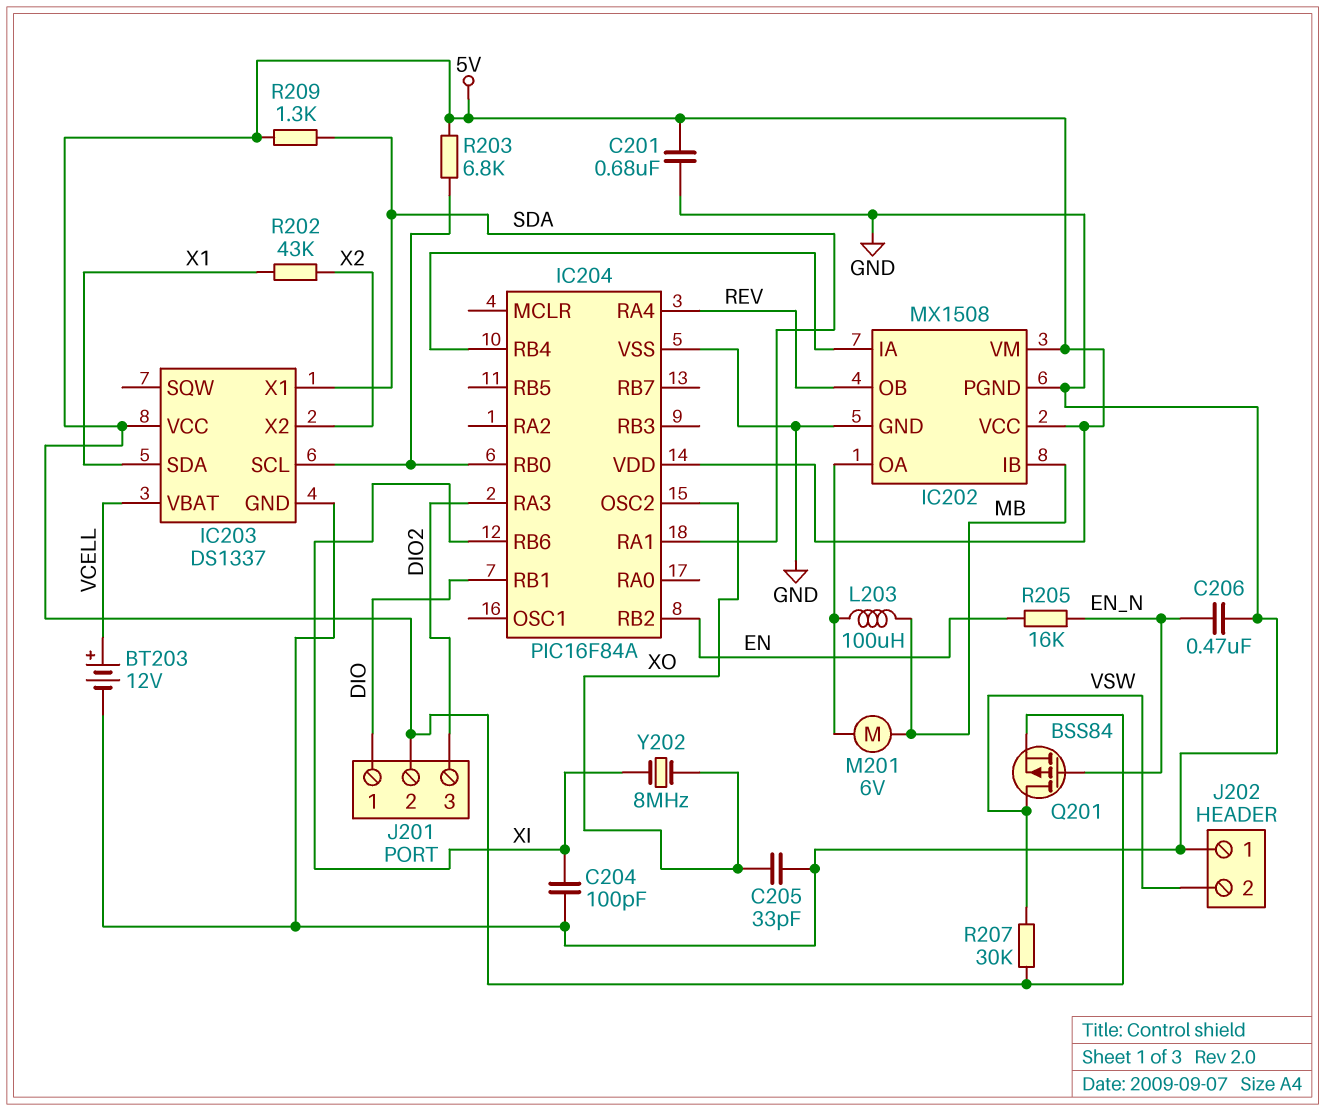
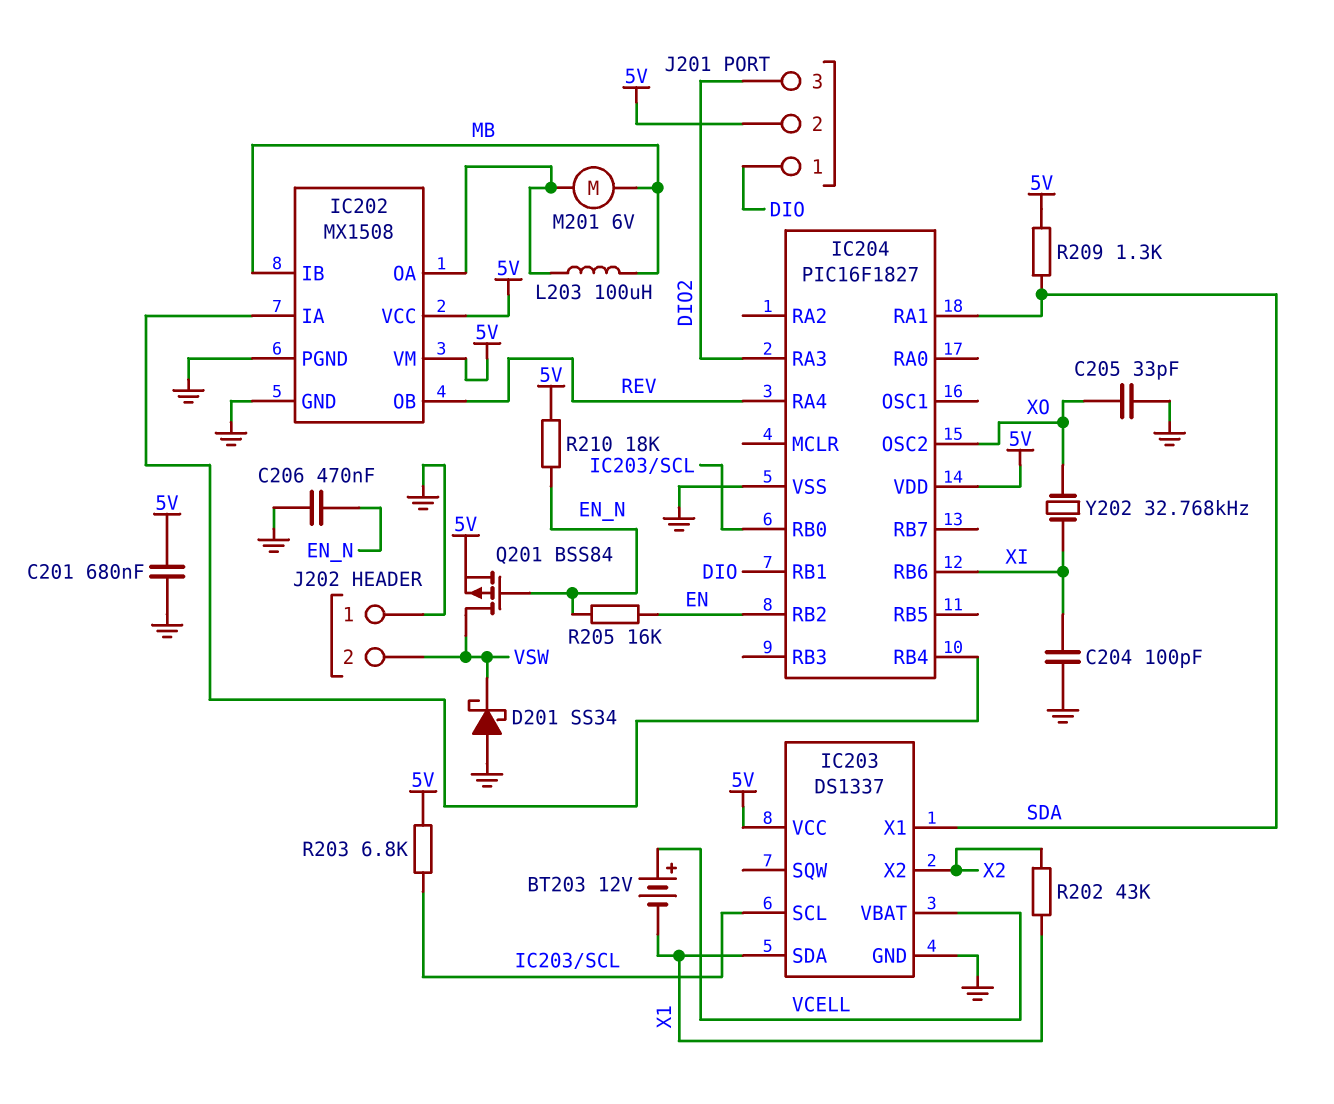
BT203: 12V (plus VCELL, minus GND) -> 12V (plus VCELL, minus X1)
D201: none -> schottky SS34 (A GND, K VSW)
IC204: PIC16F84A -> PIC16F1827
R207: 30k (5V, VSW) -> none
R210: none -> 18k (5V, EN_N)
Y202: 8MHz (XI, XO) -> 32.768kHz (XI, XO)

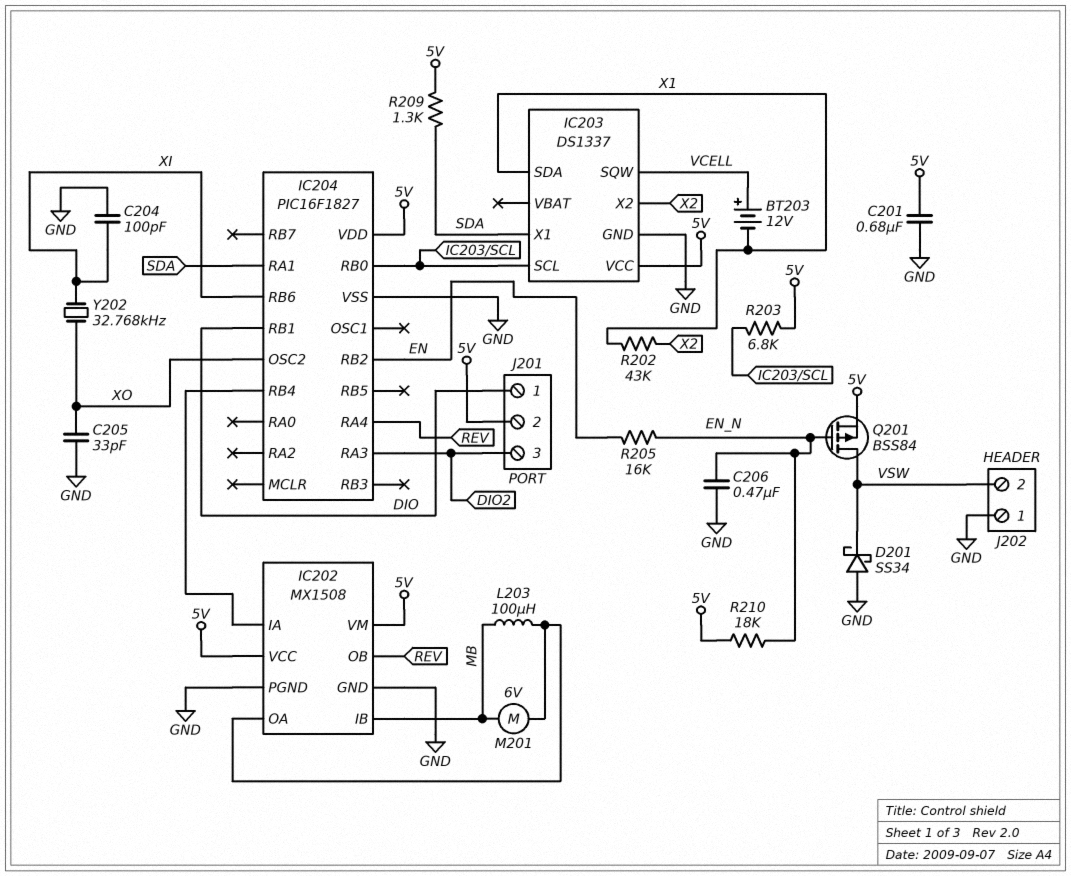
IC203 pin SQW: none -> VCELL
IC203 pin VBAT: VCELL -> none

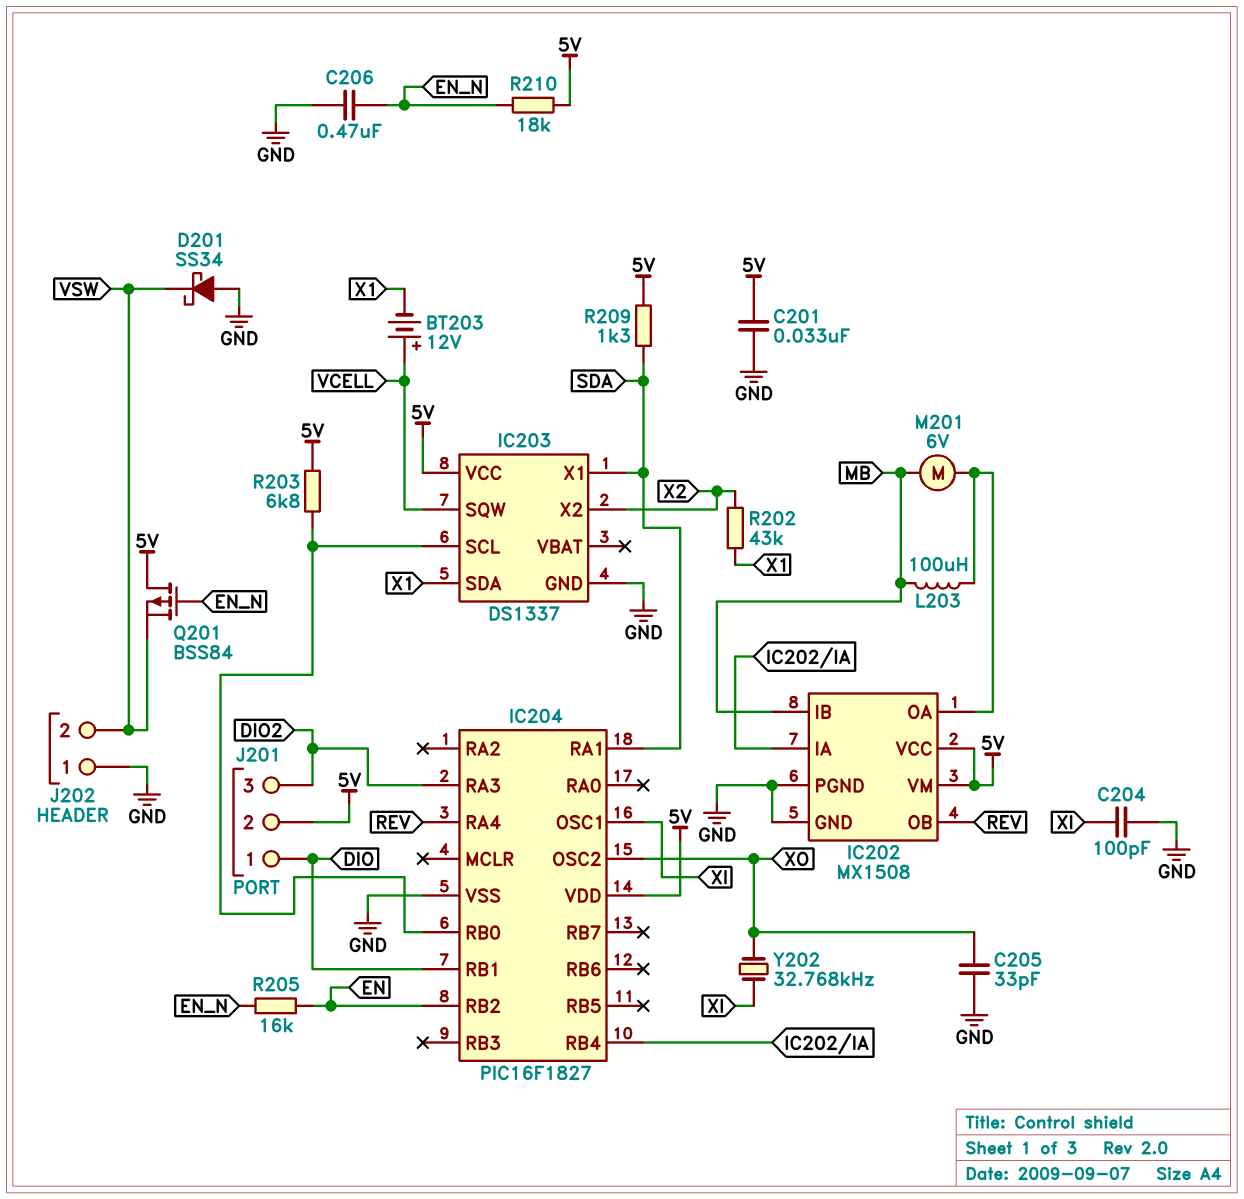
C201: 680nF (5V, GND) -> 33nF (5V, GND)
IC204 pin OSC1: none -> XI
IC204 pin RB6: XI -> none
Q201: PMOS BSS84 (G EN_N, D VSW, S 5V) -> PMOS BSS84 (G EN_N, D 5V, S VSW)

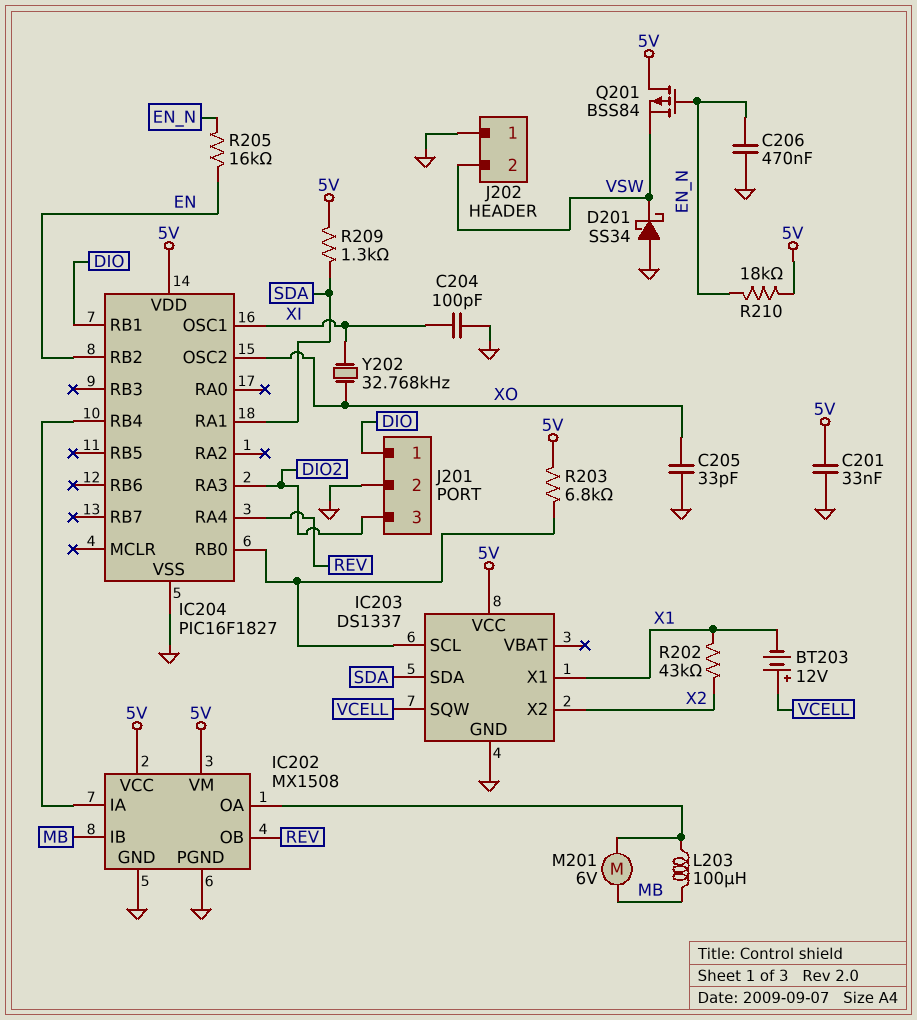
IC203 pin SDA: X1 -> SDA
IC203 pin X1: SDA -> X1
J201 pin 2: 5V -> GND

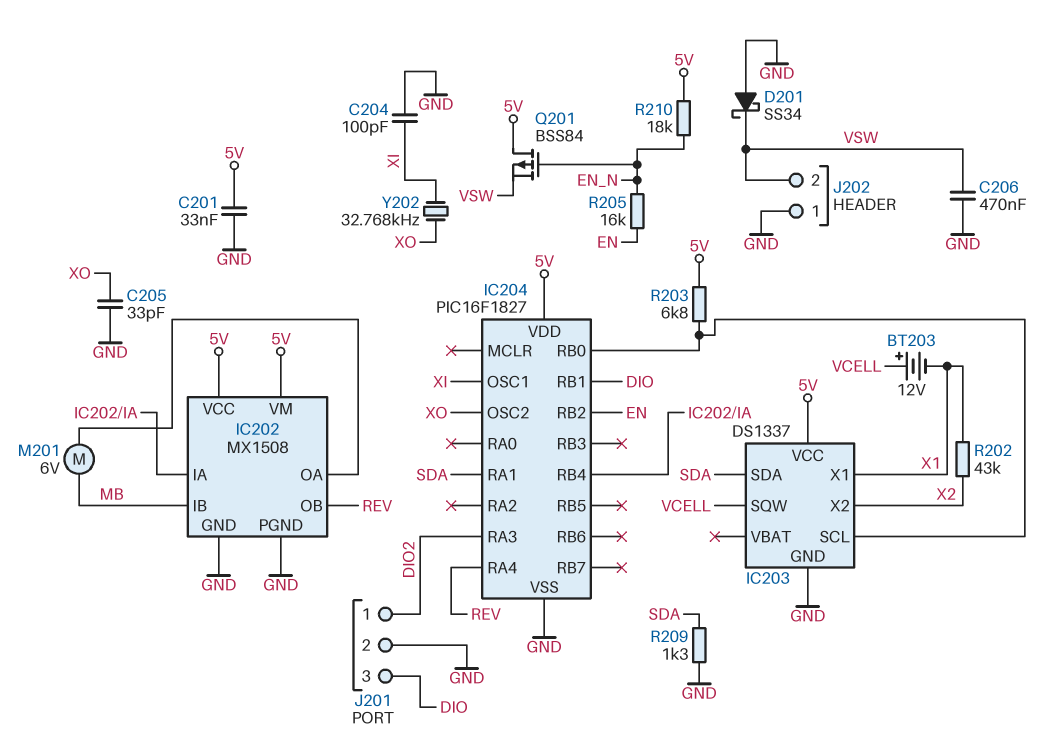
C206: 470nF (EN_N, GND) -> 470nF (GND, VSW)
J201 pin 1: DIO -> DIO2
J201 pin 3: DIO2 -> DIO
L203: 100uH (IC202/OA, MB) -> none
R209: 1.3k (5V, SDA) -> 1.3k (GND, SDA)

